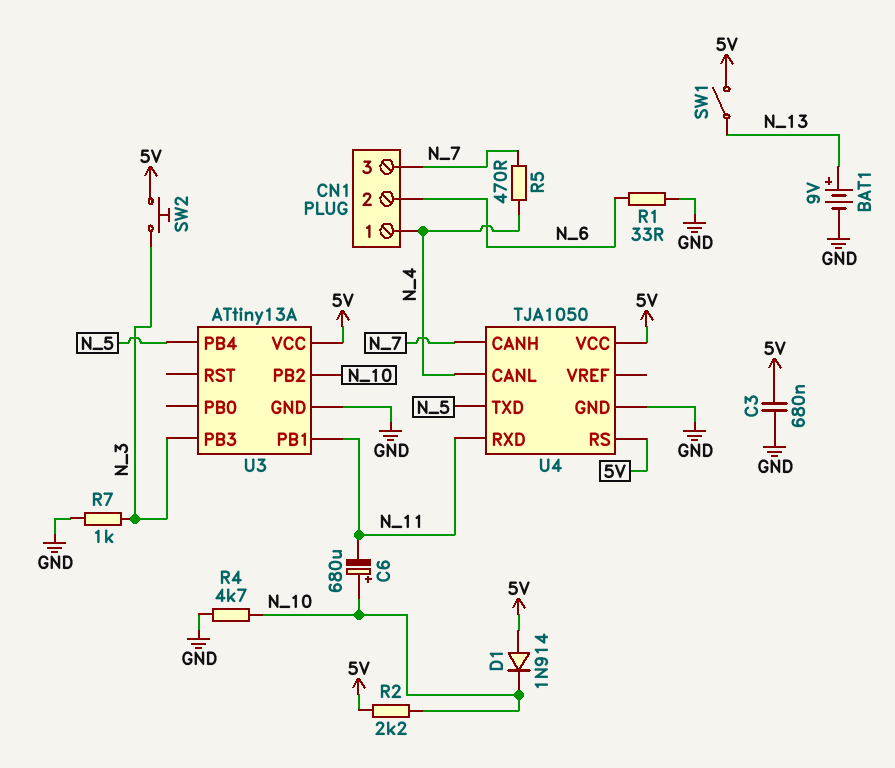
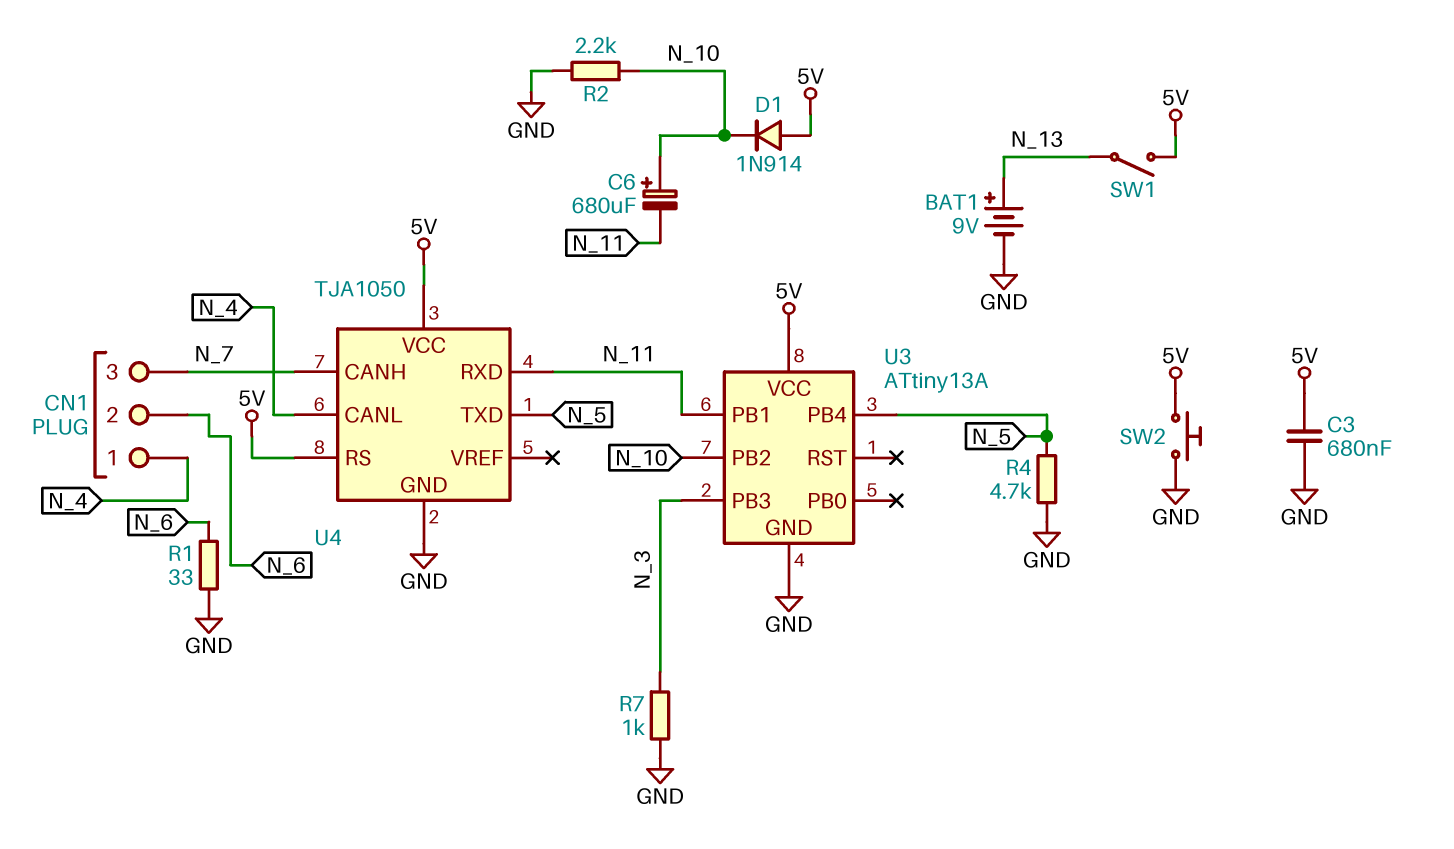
R2: 2.2k (5V, N_10) -> 2.2k (GND, N_10)
R4: 4.7k (GND, N_10) -> 4.7k (GND, N_5)
R5: 470 (N_4, N_7) -> none
SW2: button (5V, N_3) -> button (5V, GND)

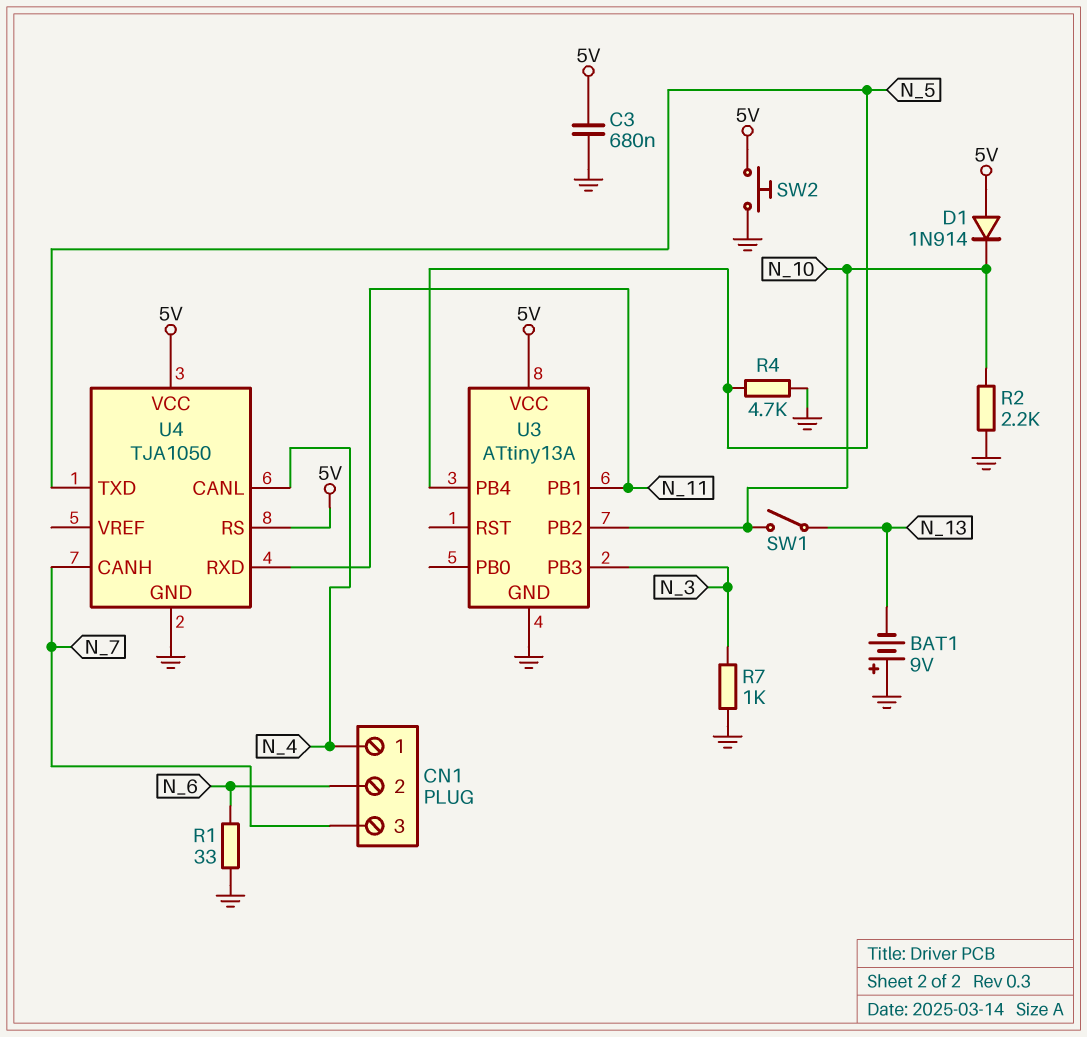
BAT1: 9V (plus N_13, minus GND) -> 9V (plus GND, minus N_13)
C6: 680uF (plus N_10, minus N_11) -> none
SW1: switch (5V, N_13) -> switch (N_10, N_13)

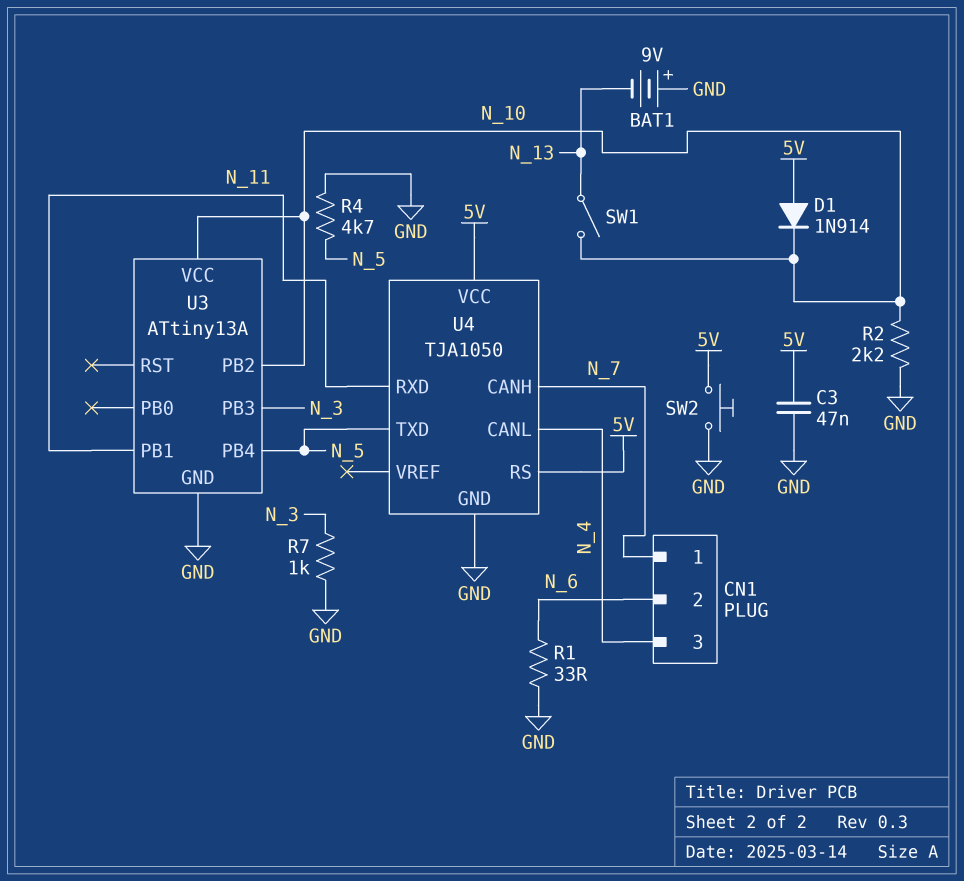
C3: 680nF (5V, GND) -> 47nF (5V, GND)
CN1 pin 1: N_4 -> N_7
CN1 pin 3: N_7 -> N_4
U3 pin VCC: 5V -> N_10

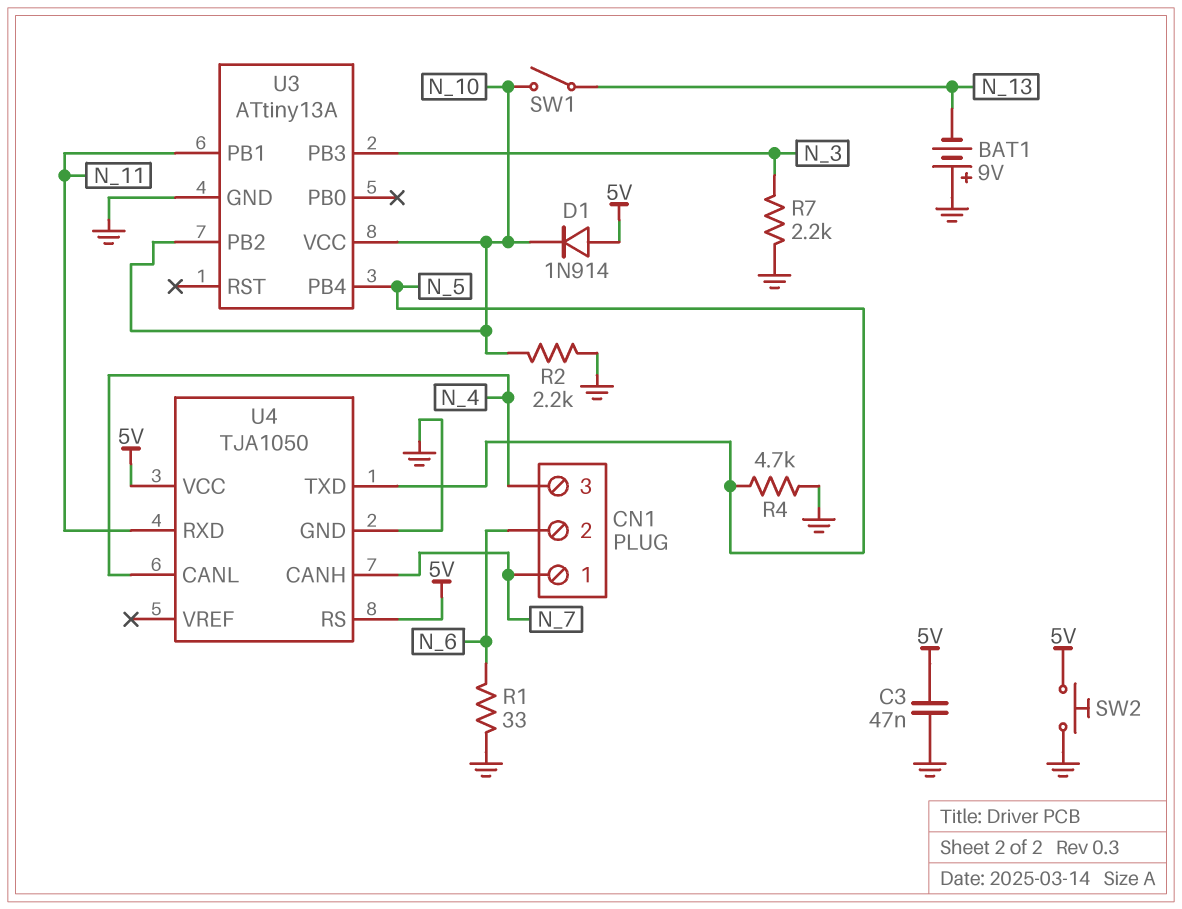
R7: 1k (GND, N_3) -> 2.2k (GND, N_3)

